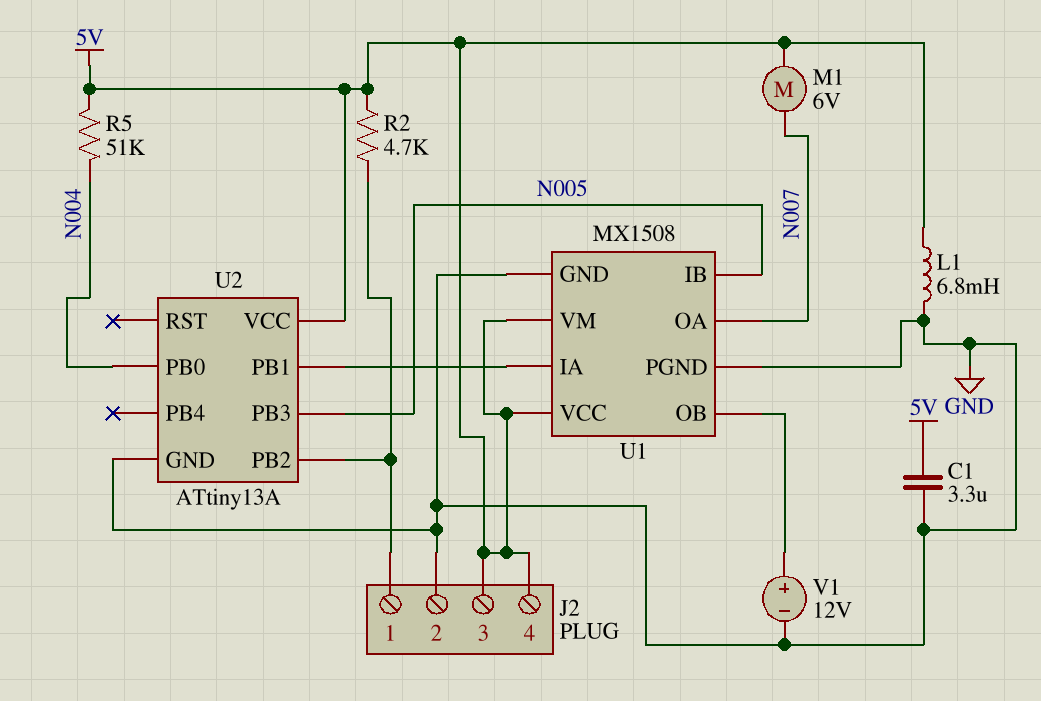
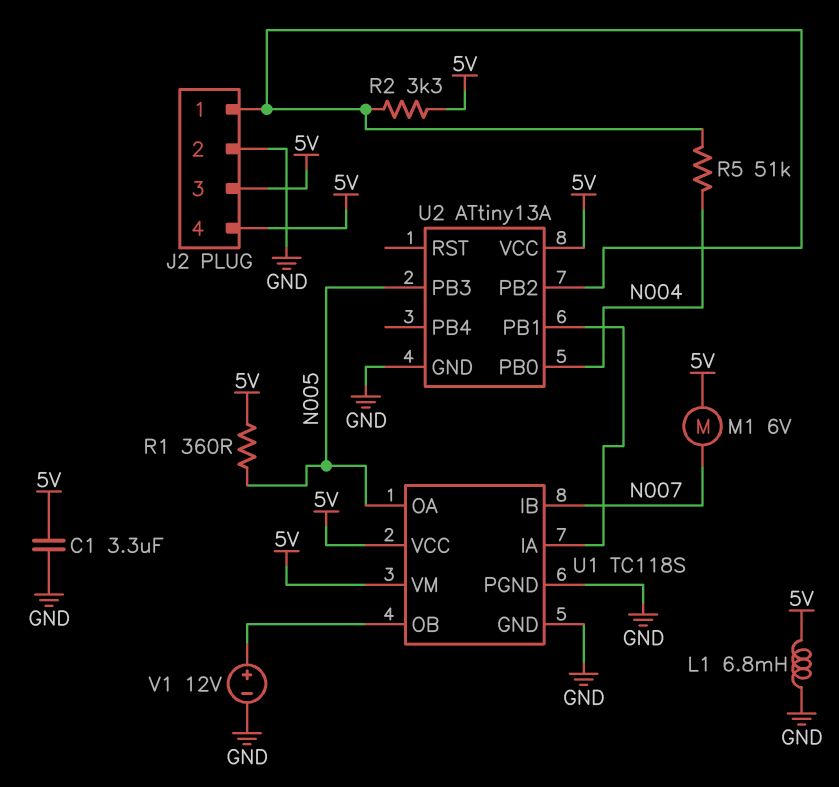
R1: none -> 360 (5V, N005)
R2: 4.7k (5V, J2/1) -> 3.3k (5V, J2/1)
R5: 51k (5V, N004) -> 51k (J2/1, N004)
U1: MX1508 -> TC118S
U1 pin IB: N005 -> N007
U1 pin OA: N007 -> N005

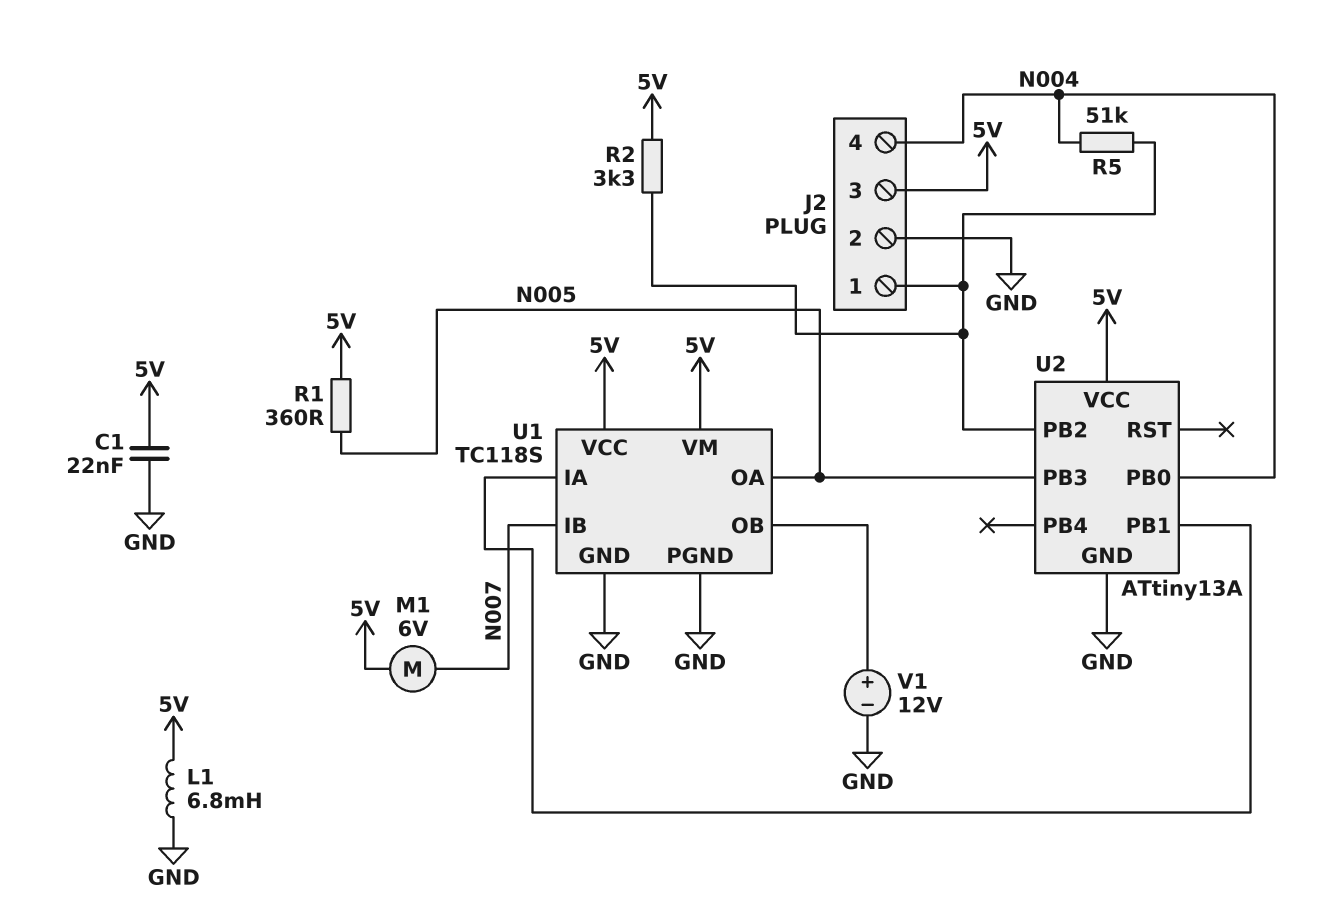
C1: 3.3uF (5V, GND) -> 22nF (5V, GND)
J2 pin 4: 5V -> N004

